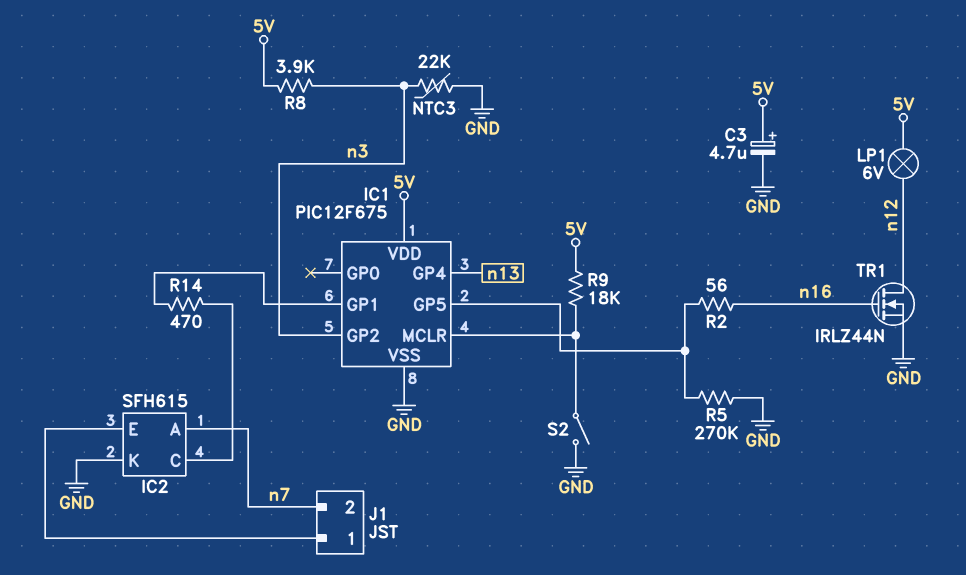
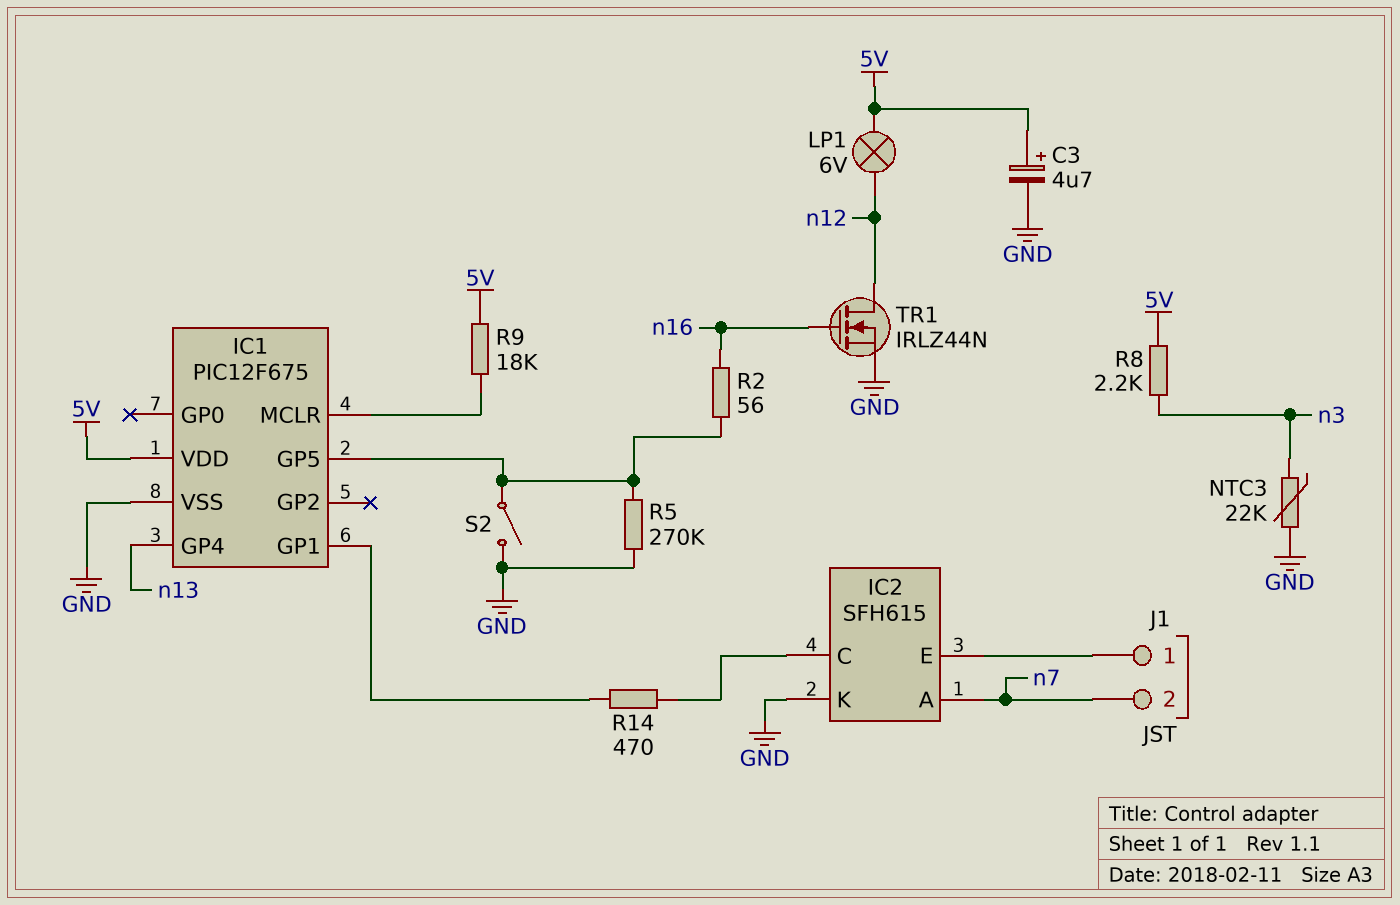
IC1 pin GP2: n3 -> none
R8: 3.9k (5V, n3) -> 2.2k (5V, n3)
S2: switch (GND, IC1/MCLR) -> switch (GND, IC1/GP5)

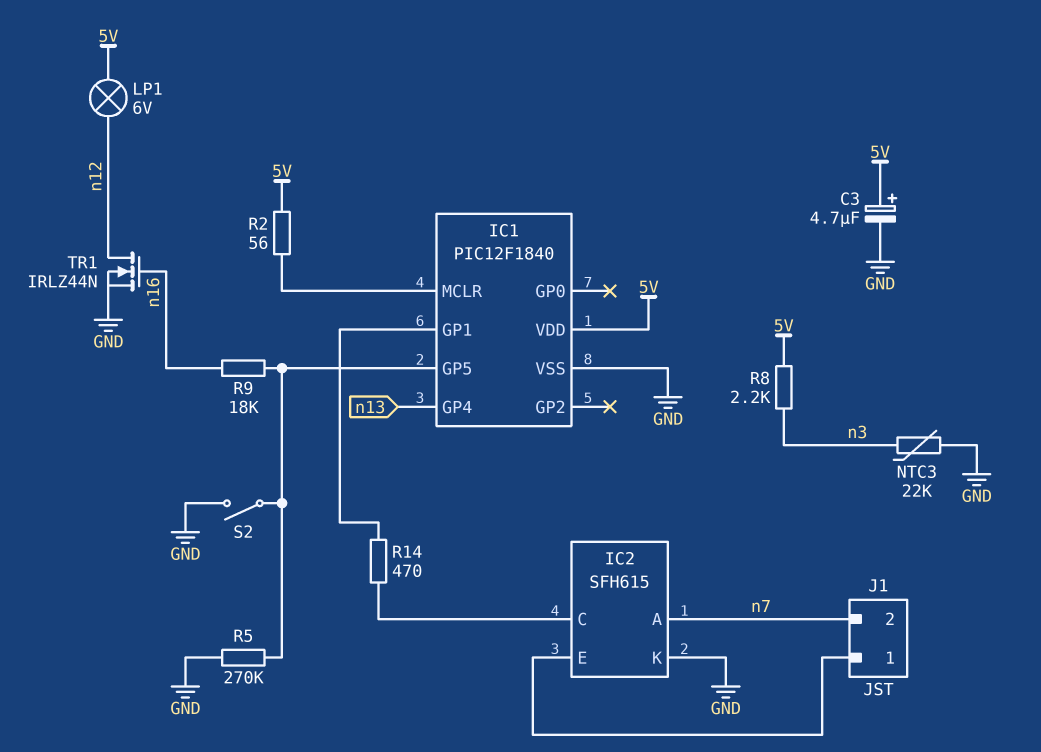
IC1: PIC12F675 -> PIC12F1840
R2: 56 (IC1/GP5, n16) -> 56 (5V, IC1/MCLR)
R9: 18k (5V, IC1/MCLR) -> 18k (IC1/GP5, n16)

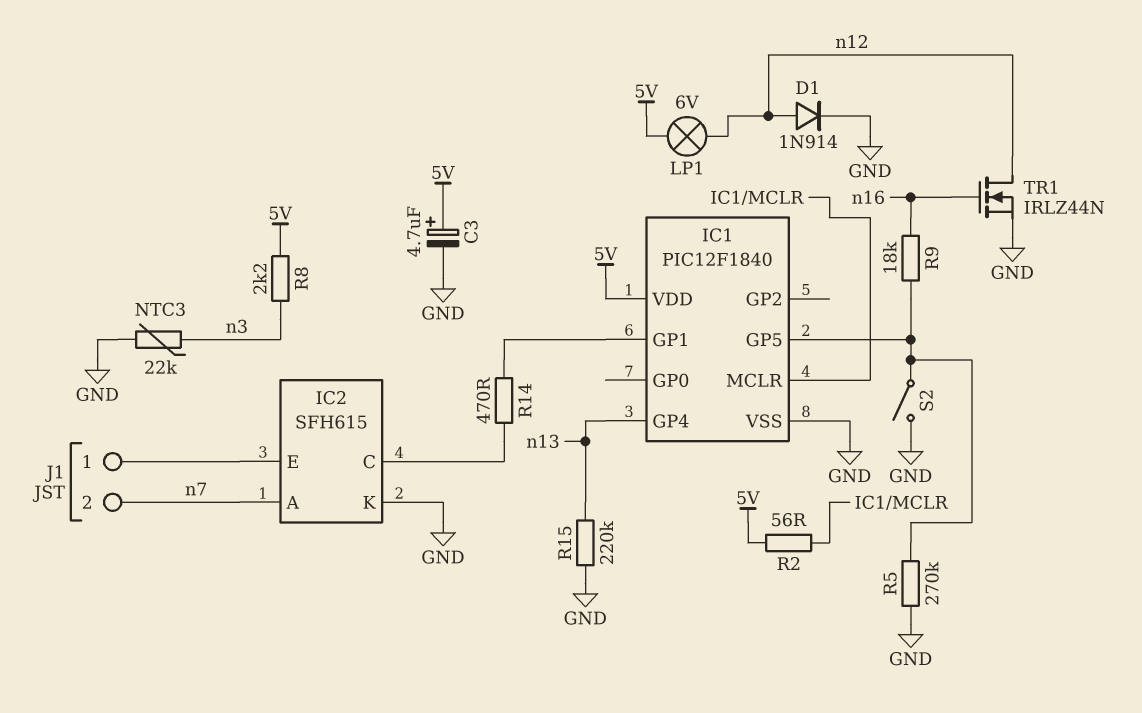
D1: none -> diode 1N914 (A n12, K GND)
R15: none -> 220k (GND, n13)

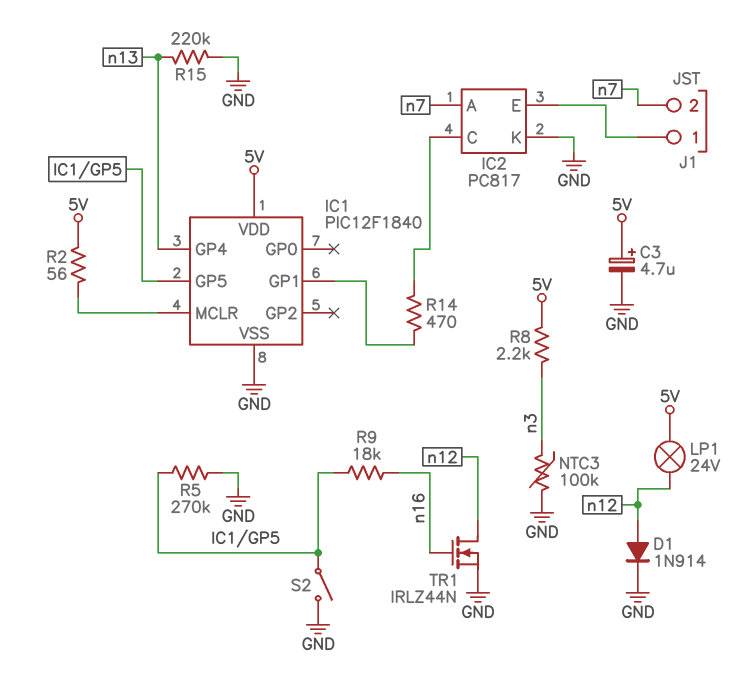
IC2: SFH615 -> PC817
LP1: lamp 6V (5V, n12) -> lamp 24V (5V, n12)
NTC3: 22k (GND, n3) -> 100k (GND, n3)

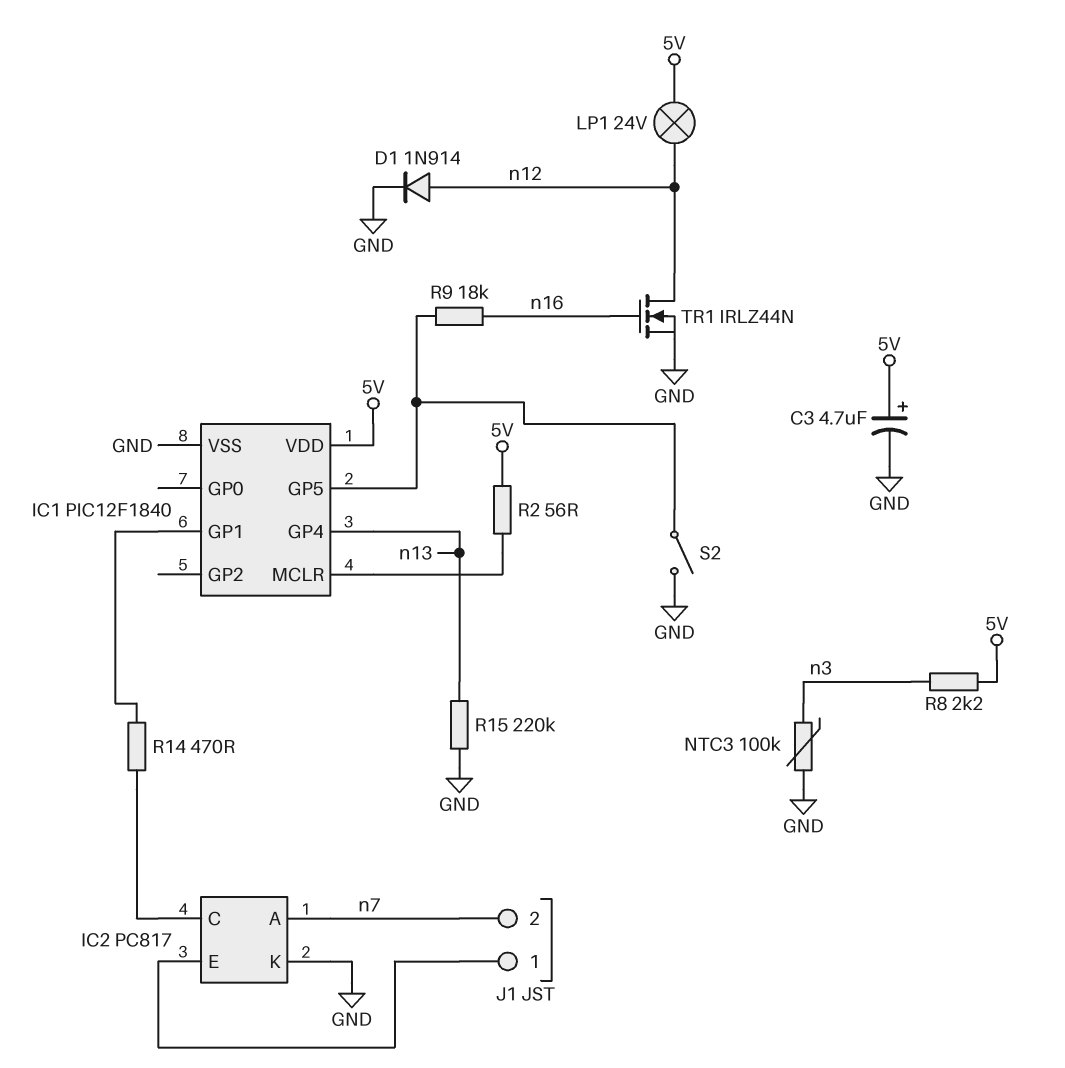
R5: 270k (GND, IC1/GP5) -> none

